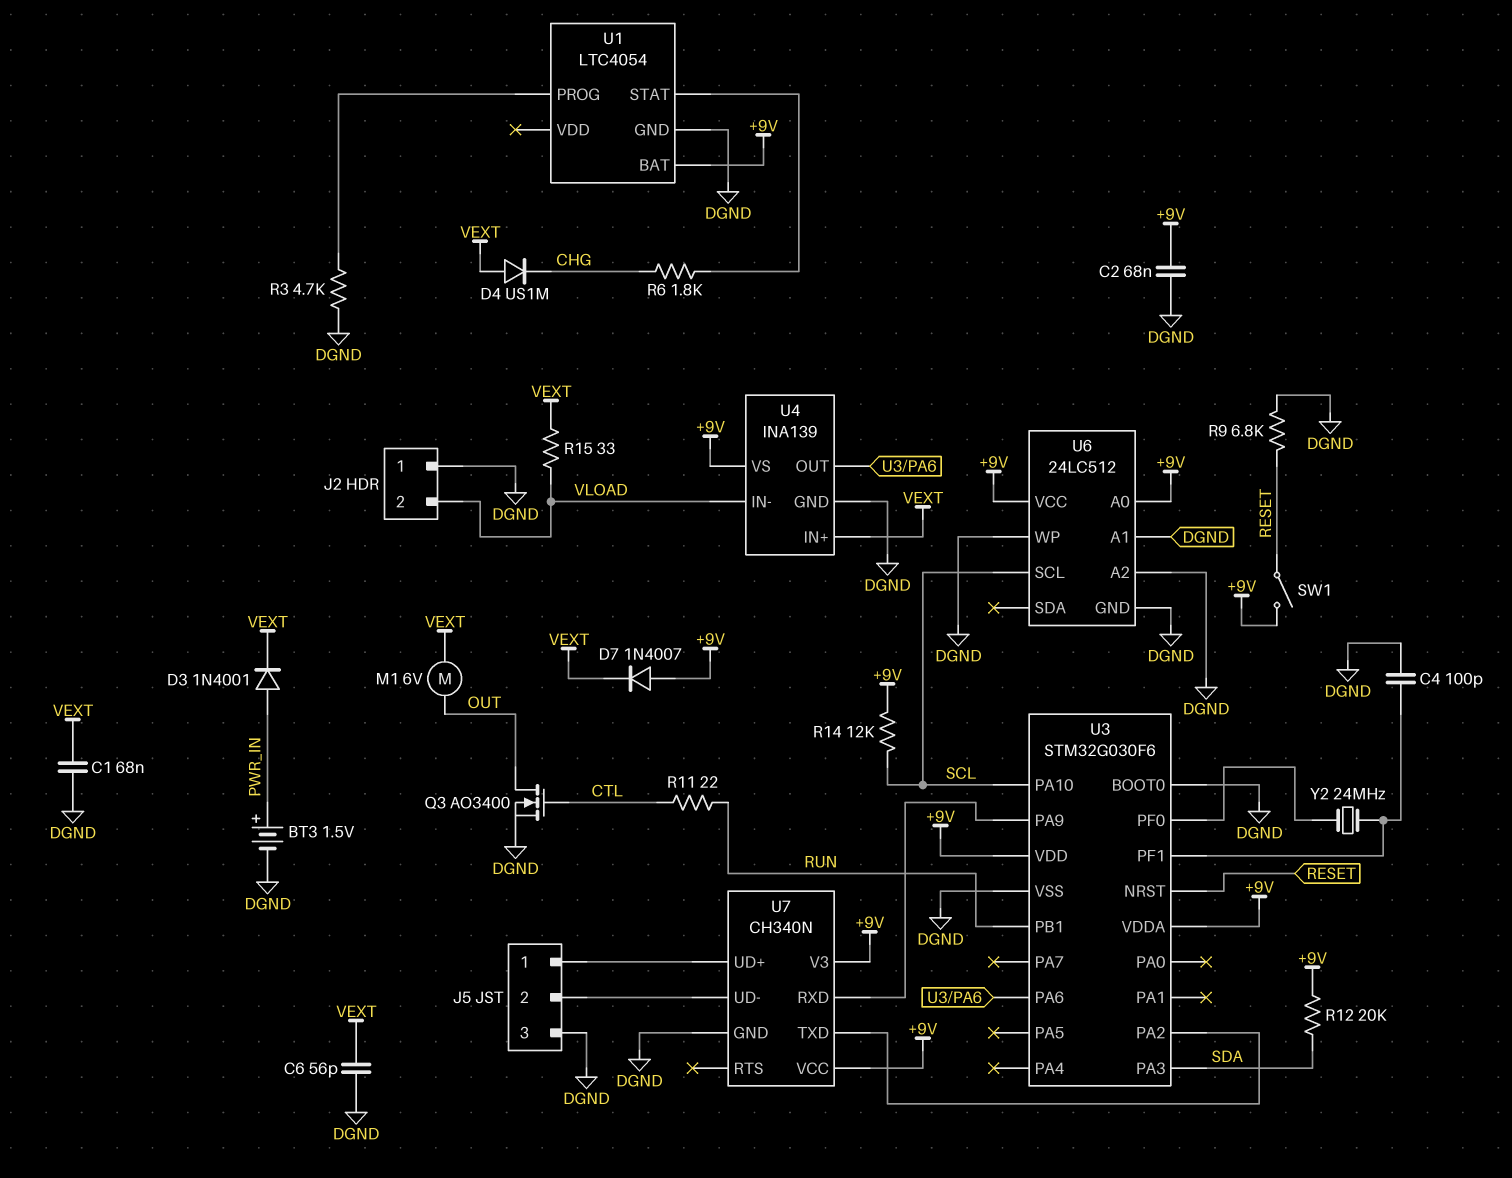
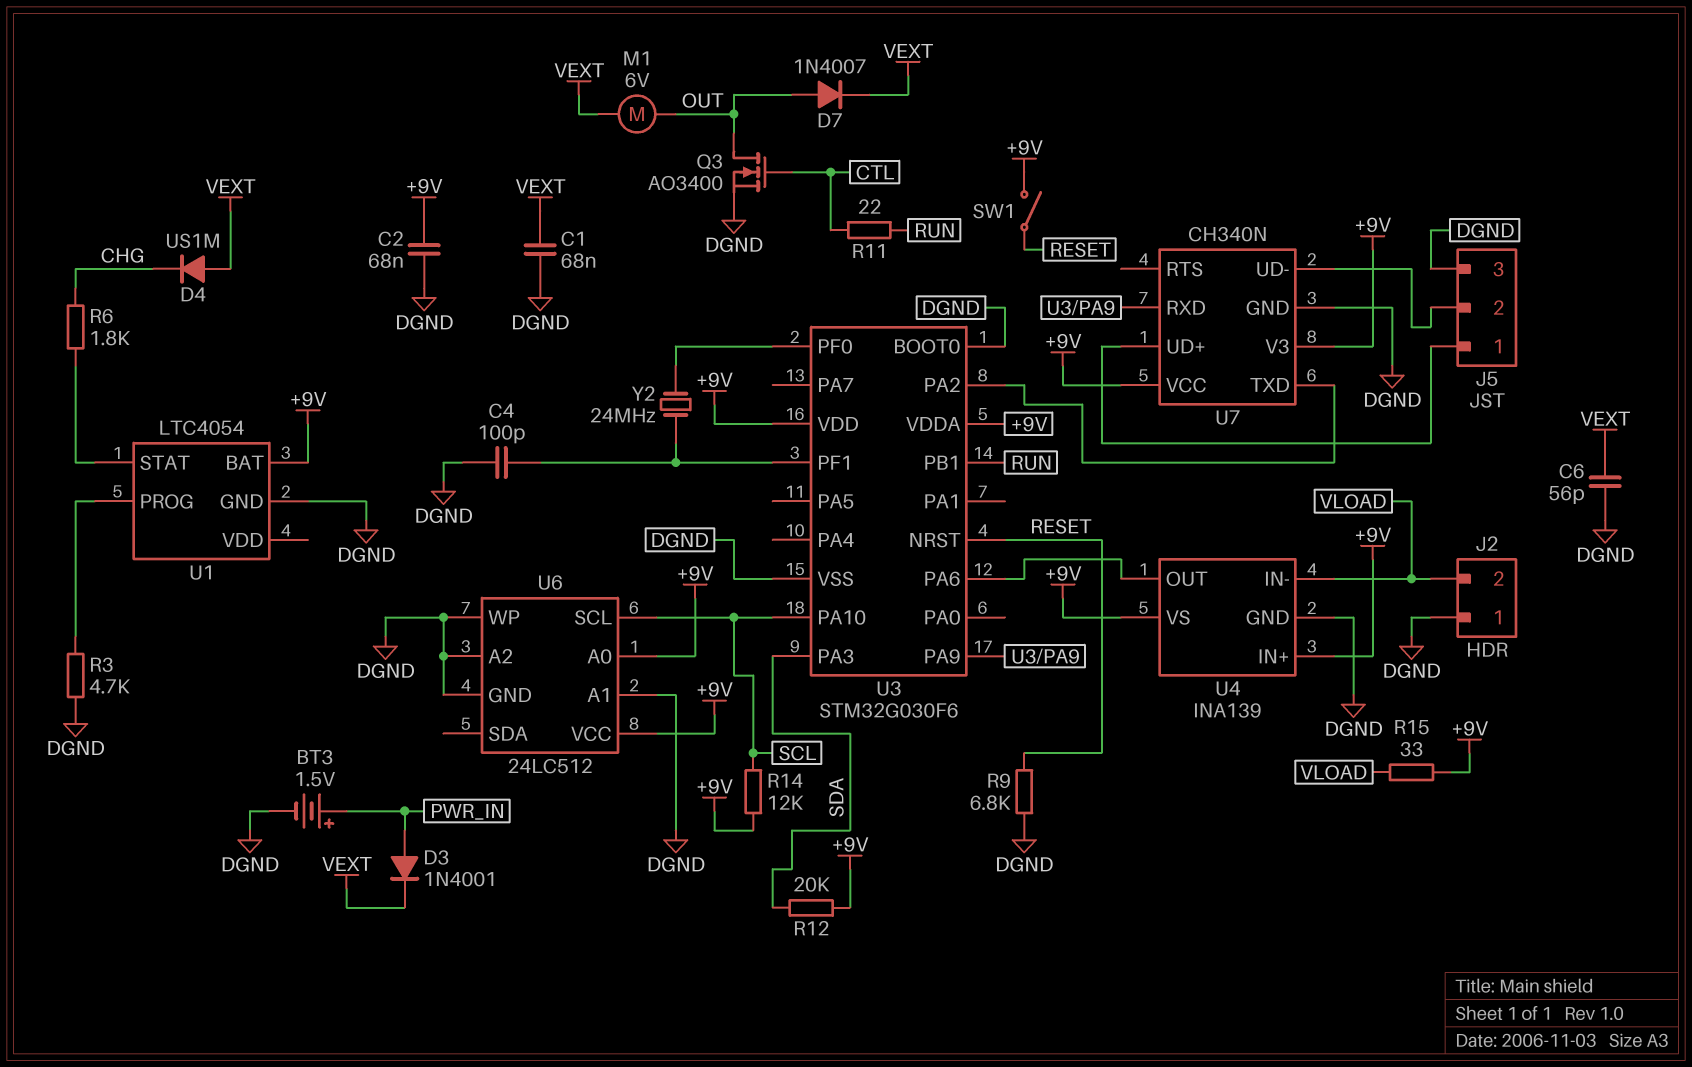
D7: diode 1N4007 (A +9V, K VEXT) -> diode 1N4007 (A OUT, K VEXT)
R15: 33 (VEXT, VLOAD) -> 33 (+9V, VLOAD)
U4 pin IN+: VEXT -> +9V

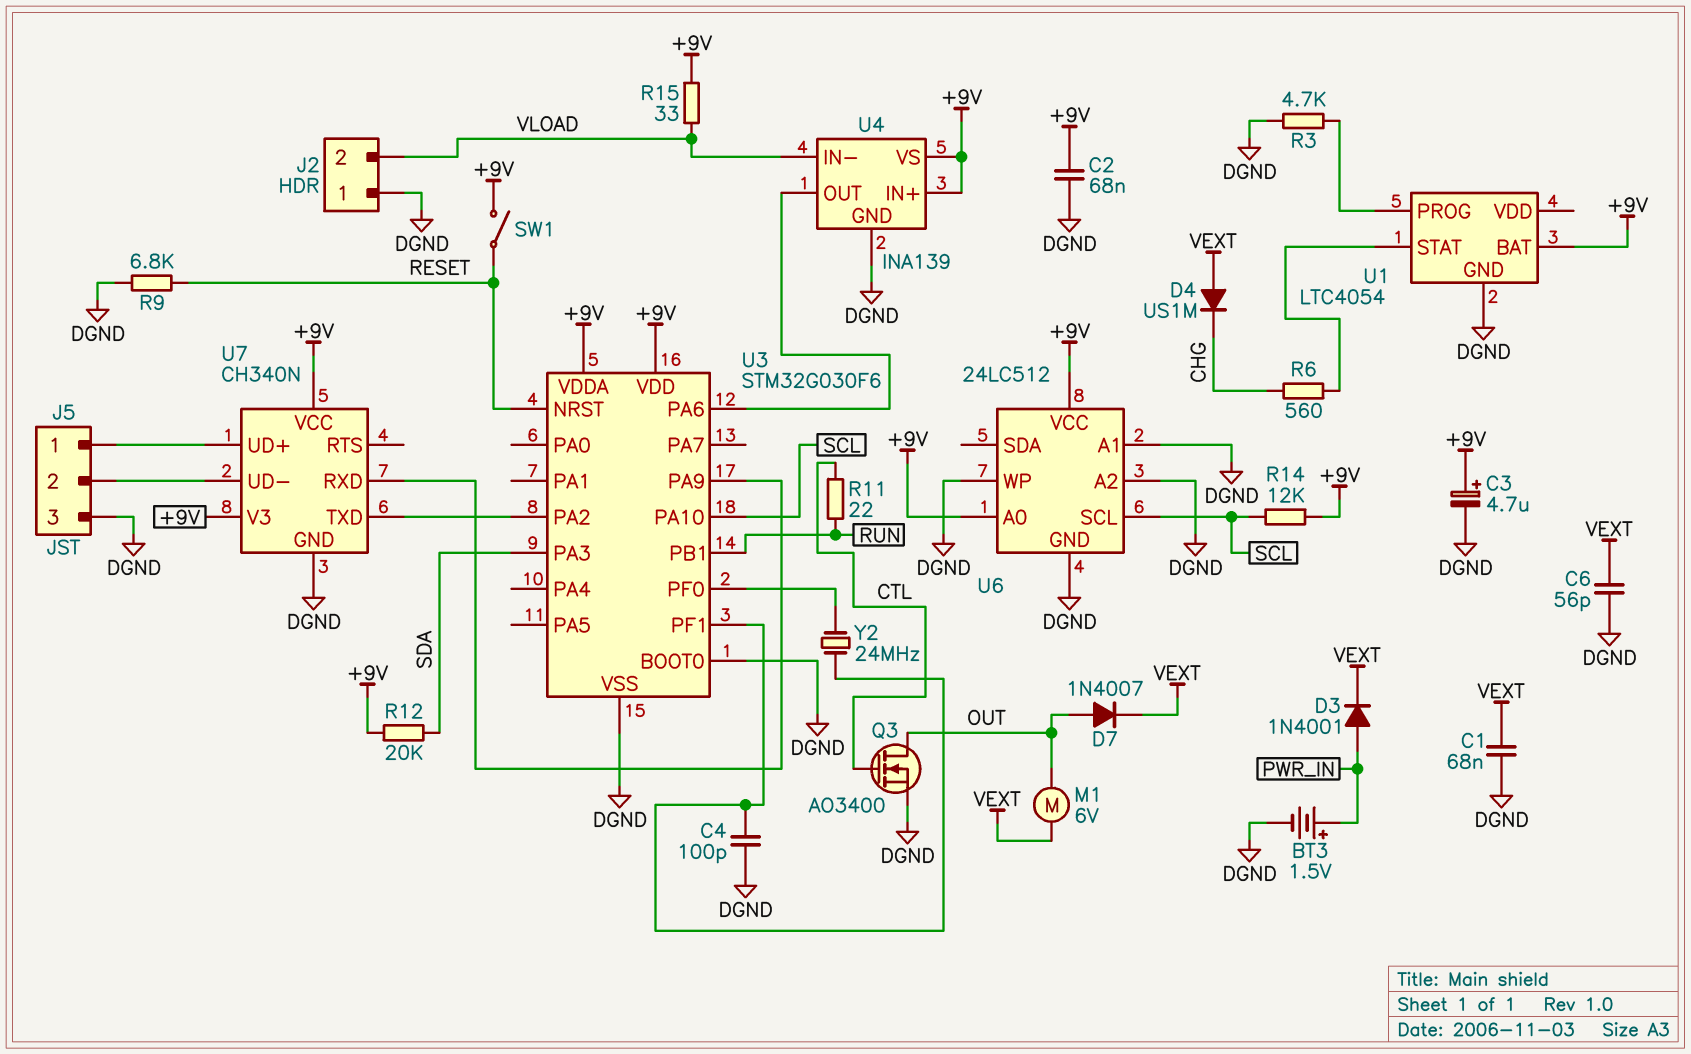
C3: none -> 4.7uF (plus +9V, minus DGND)
R6: 1.8k (CHG, U1/STAT) -> 560 (CHG, U1/STAT)

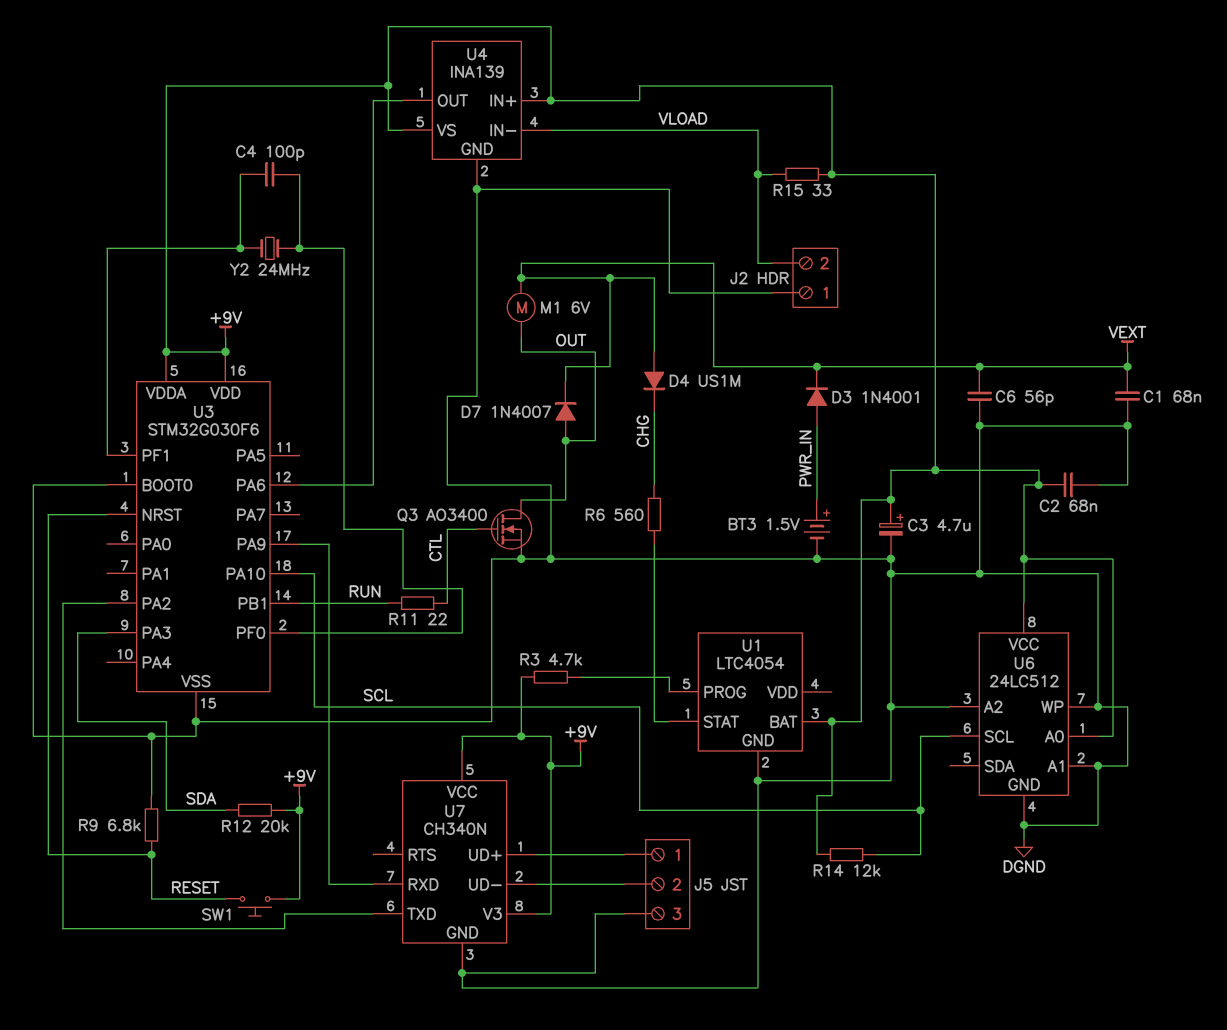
C4: 100pF (DGND, U3/PF1) -> 100pF (U3/PF0, U3/PF1)
R3: 4.7k (DGND, U1/PROG) -> 4.7k (+9V, U1/PROG)
SW1: switch (+9V, RESET) -> button (+9V, RESET)

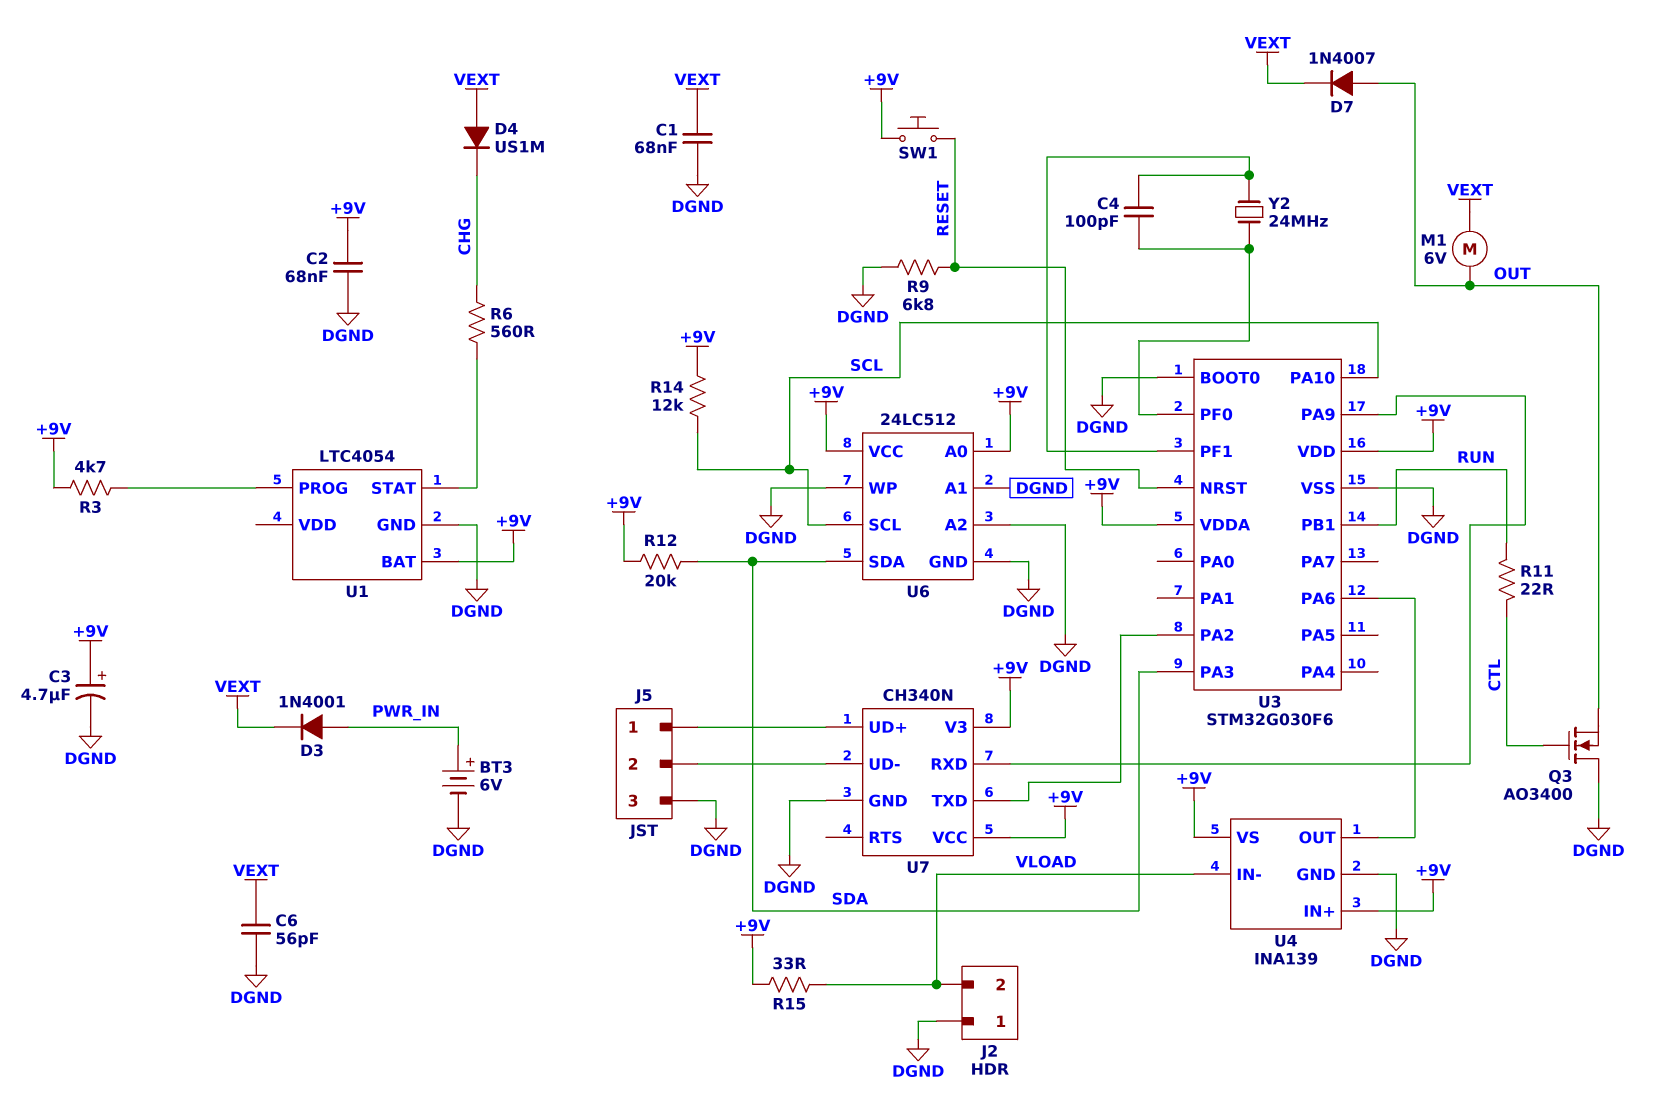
BT3: 1.5V (plus PWR_IN, minus DGND) -> 6V (plus PWR_IN, minus DGND)
Q3: NMOS AO3400 (G CTL, D OUT, S DGND) -> NMOS AO3400 (G CTL, D DGND, S OUT)
U6 pin SDA: none -> SDA

